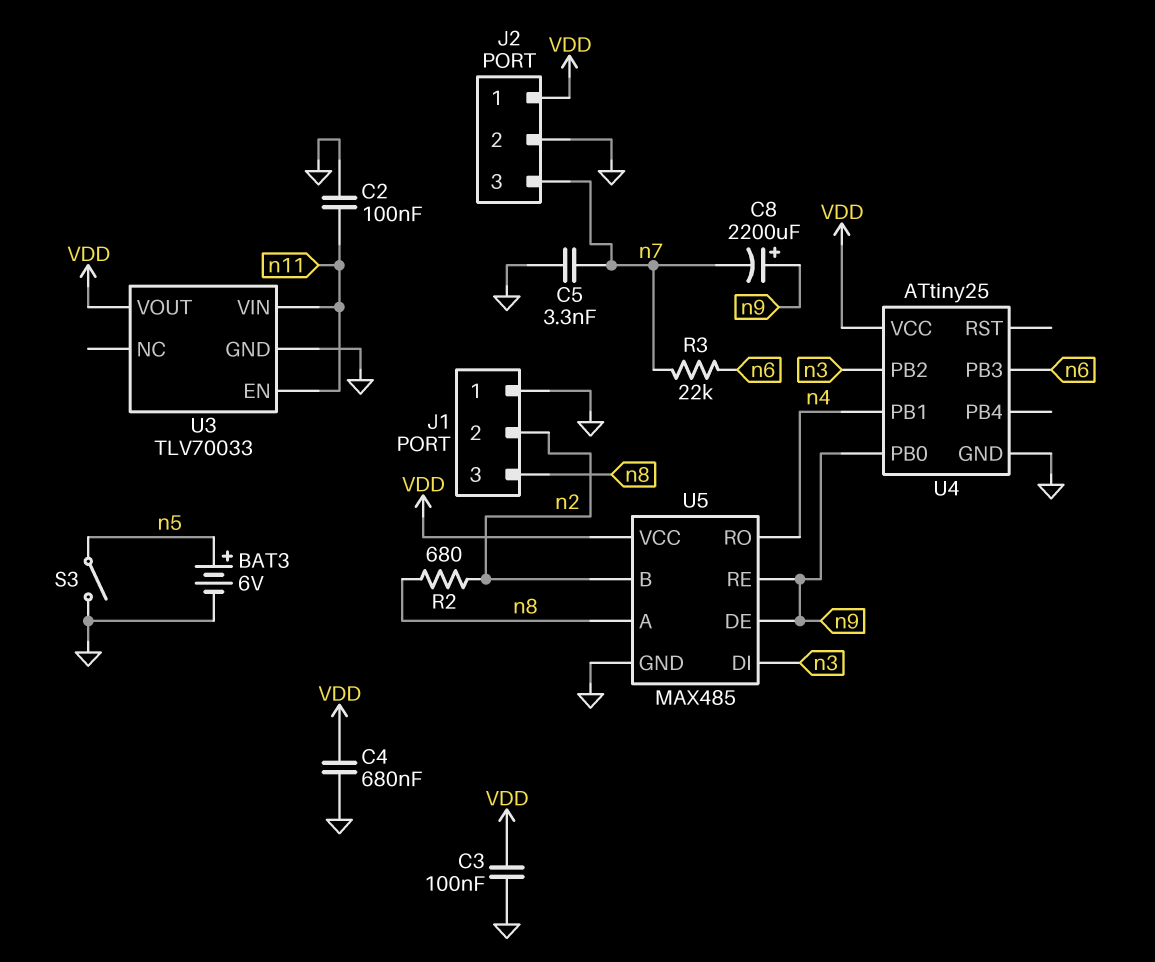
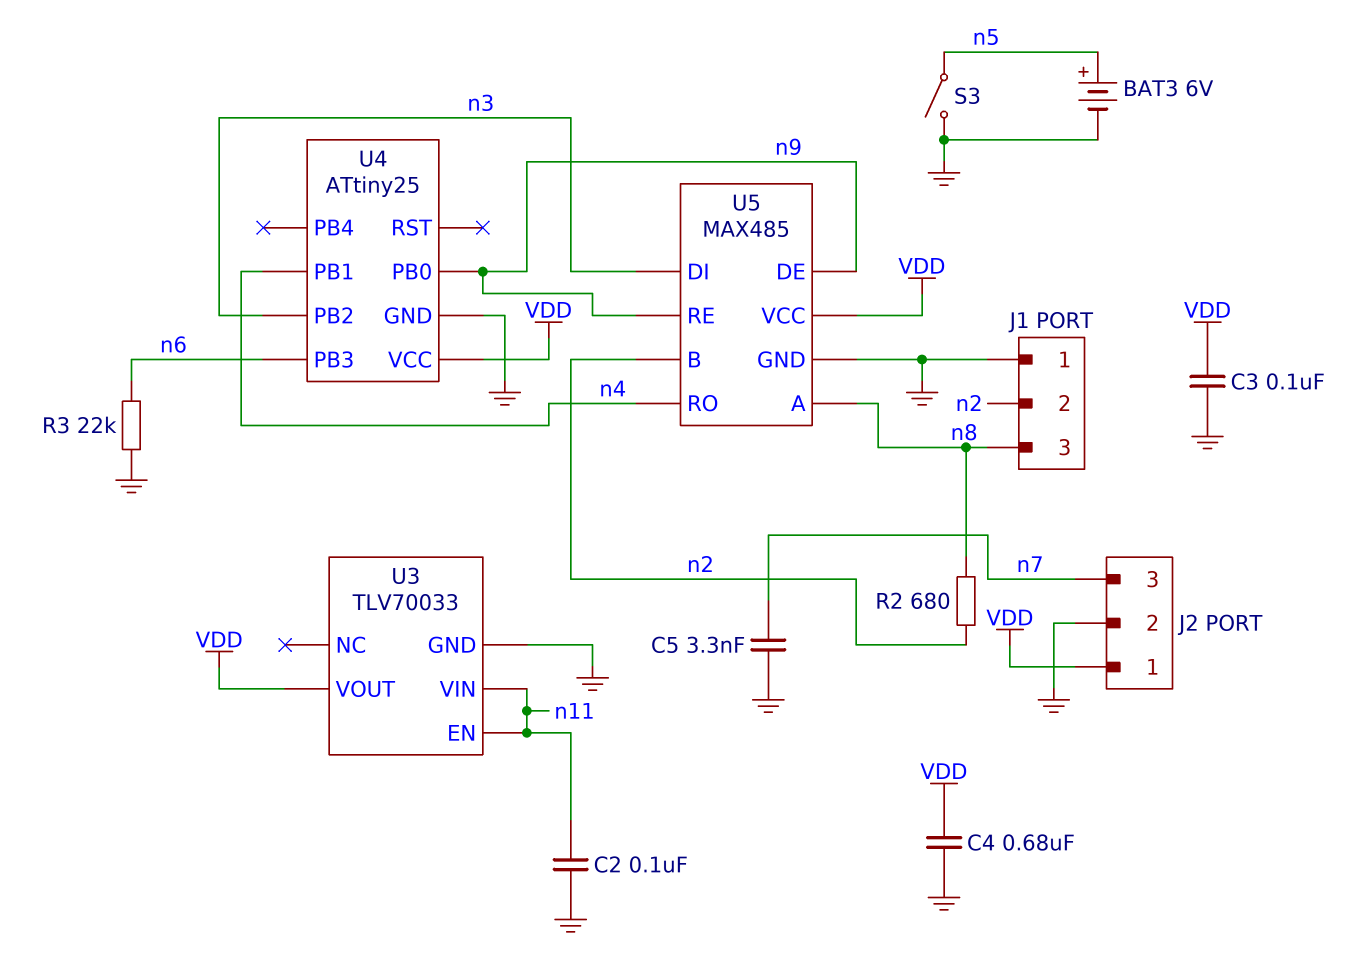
C8: 2200uF (plus n9, minus n7) -> none
R3: 22k (n6, n7) -> 22k (GND, n6)

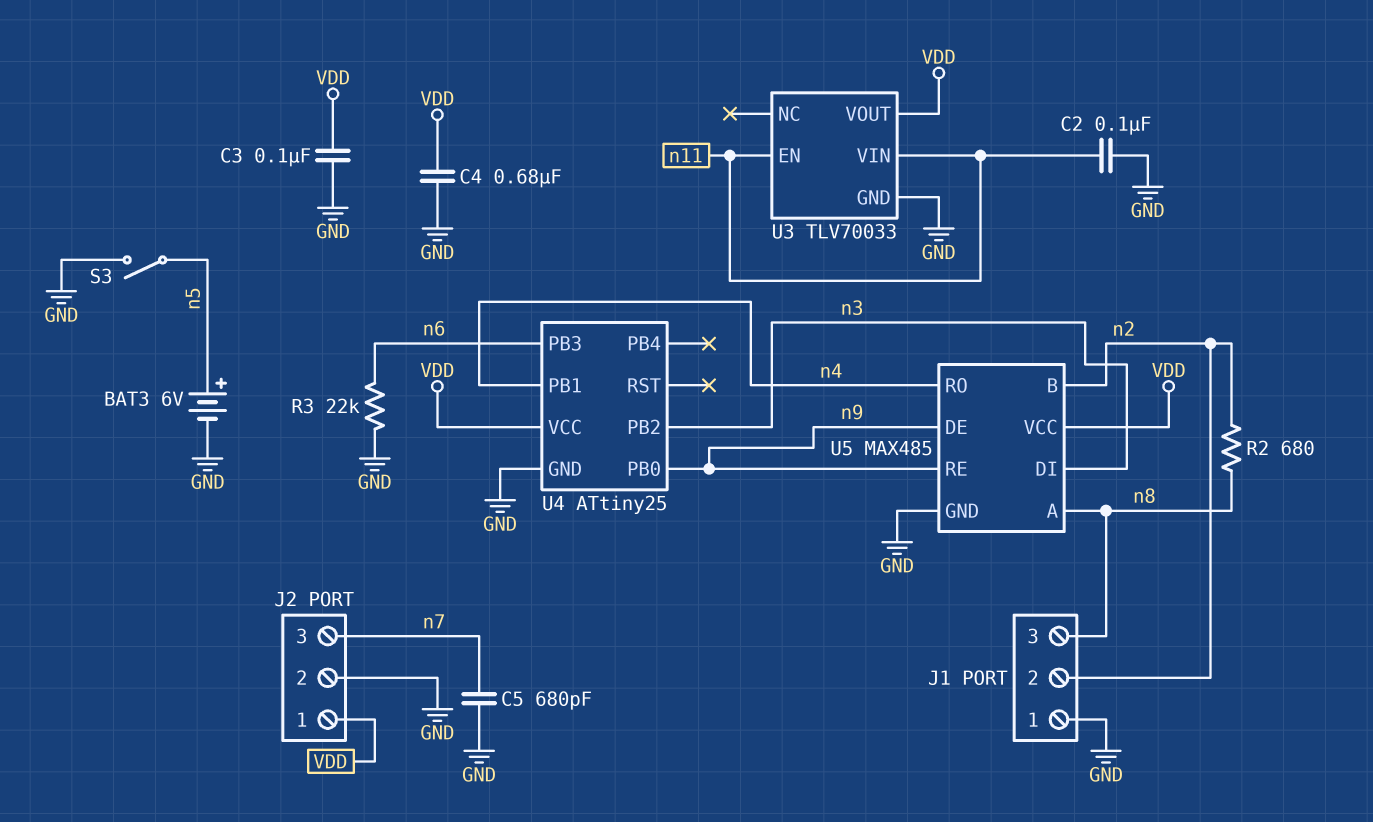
C5: 3.3nF (GND, n7) -> 680pF (GND, n7)

